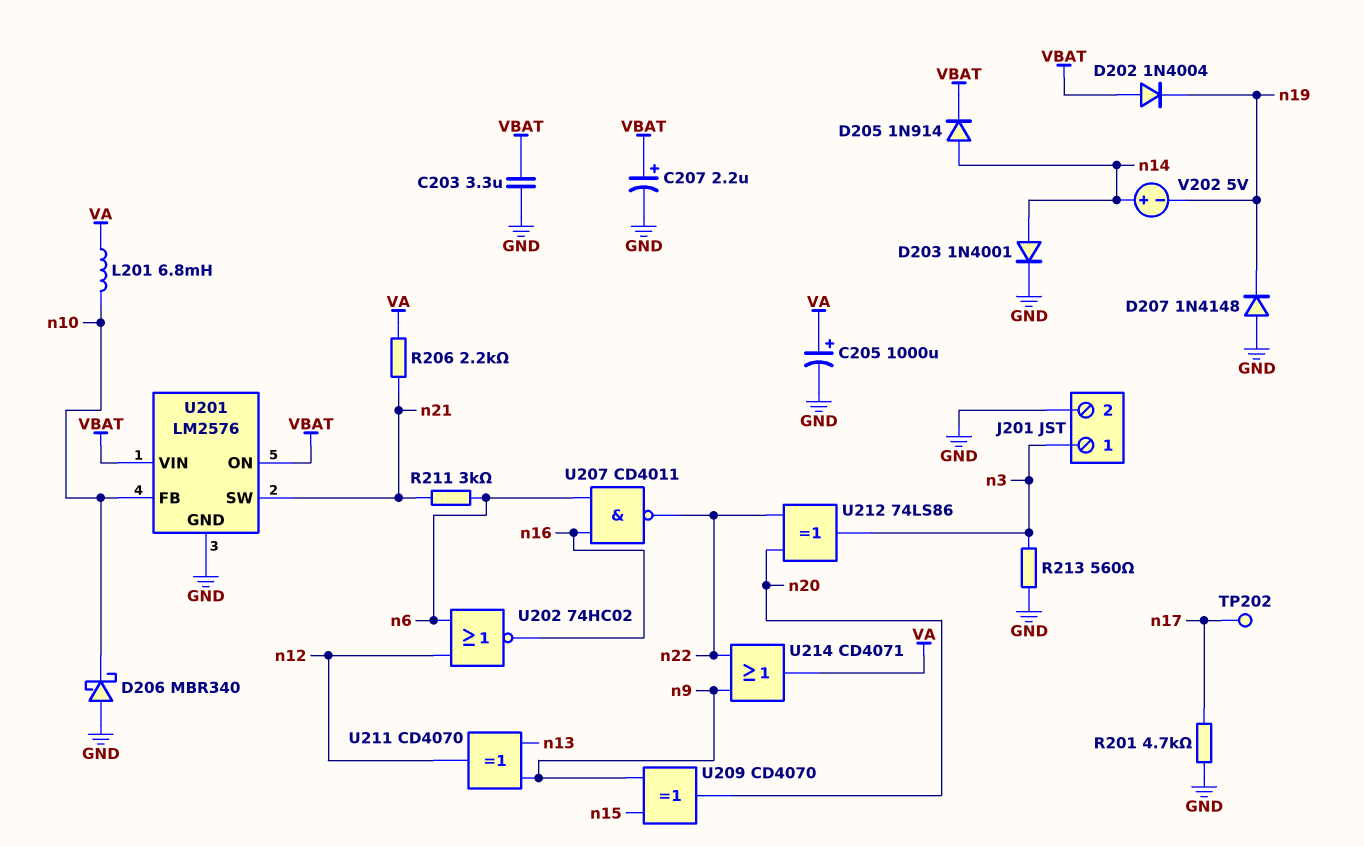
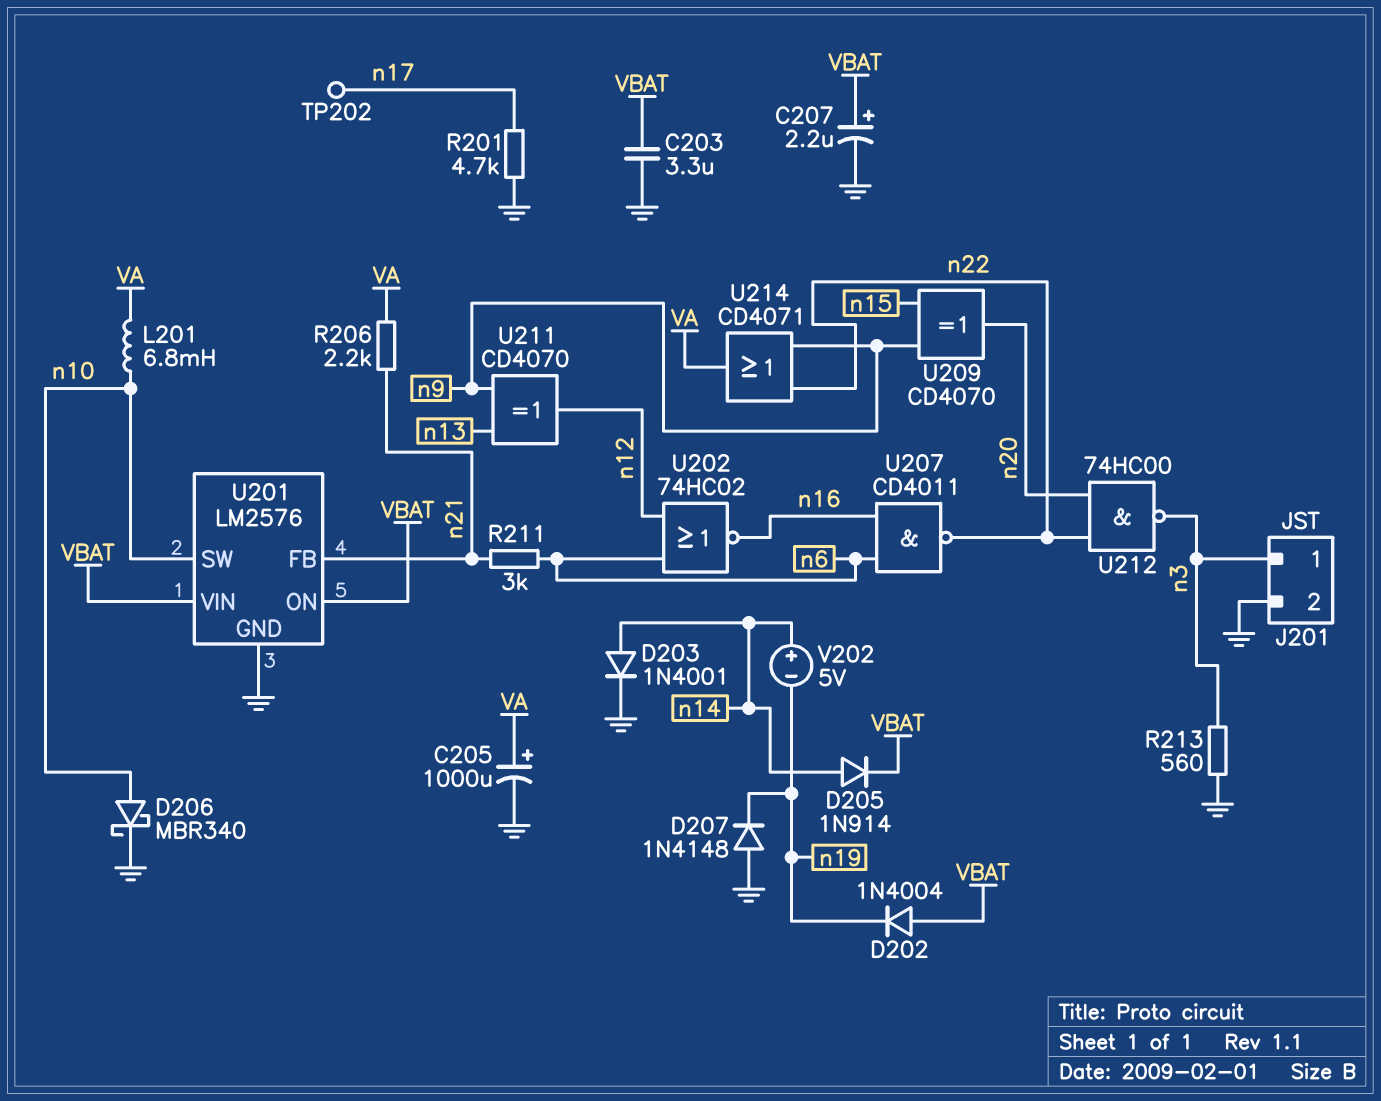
D206: schottky MBR340 (A GND, K n10) -> schottky MBR340 (A n10, K GND)
U201 pin FB: n10 -> n21
U201 pin SW: n21 -> n10
U212: XOR 74LS86 (in n20, in n22, out n3) -> NAND 74HC00 (in n20, in n22, out n3)

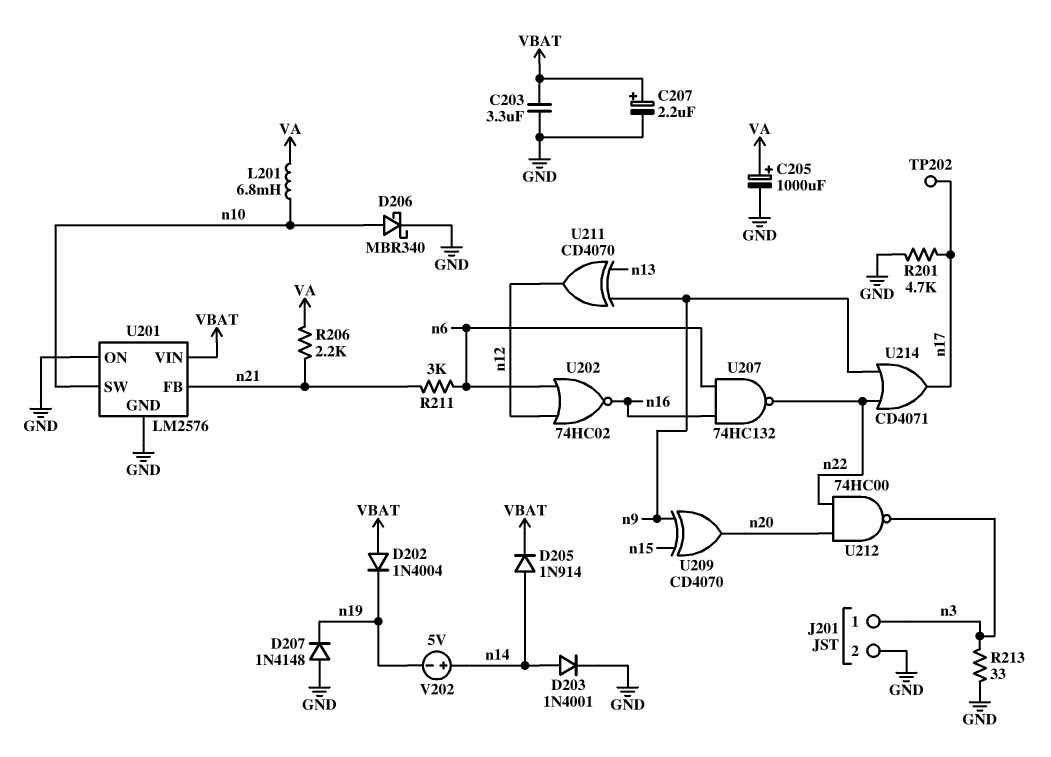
R213: 560 (GND, n3) -> 33 (GND, n3)
U201 pin ON: VBAT -> GND
U207: NAND CD4011 (in n6, in n16, out n22) -> NAND 74HC132 (in n6, in n16, out n22)
U214: OR CD4071 (in n9, in n22, out VA) -> OR CD4071 (in n9, in n22, out n17)

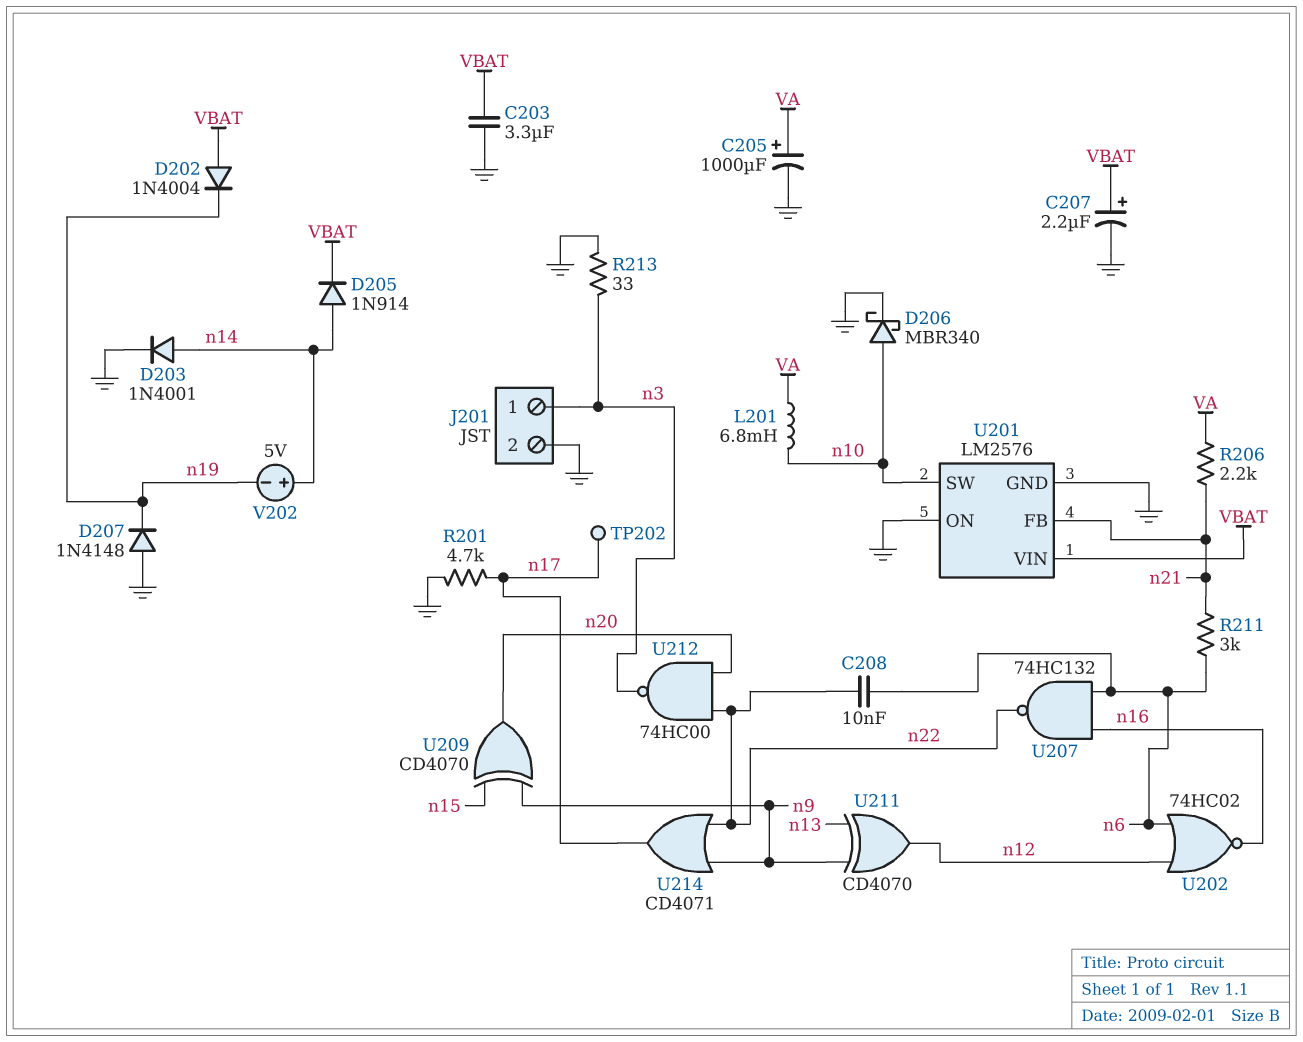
C208: none -> 10nF (n6, n22)

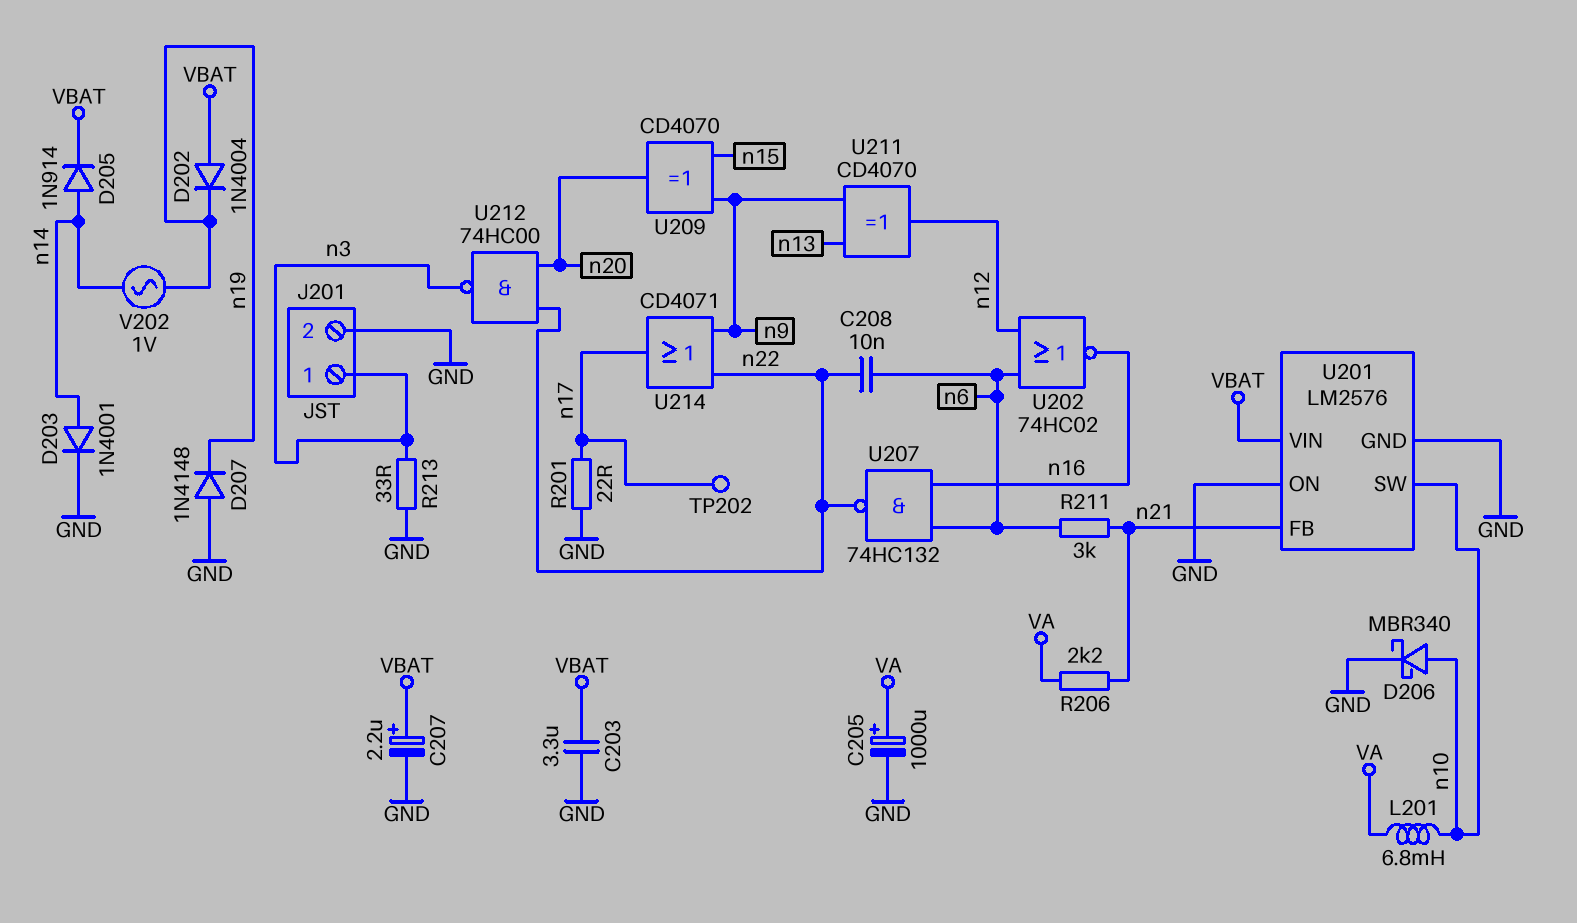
R201: 4.7k (GND, n17) -> 22 (GND, n17)
V202: 5V (plus n14, minus n19) -> AC 1V (n14, n19)

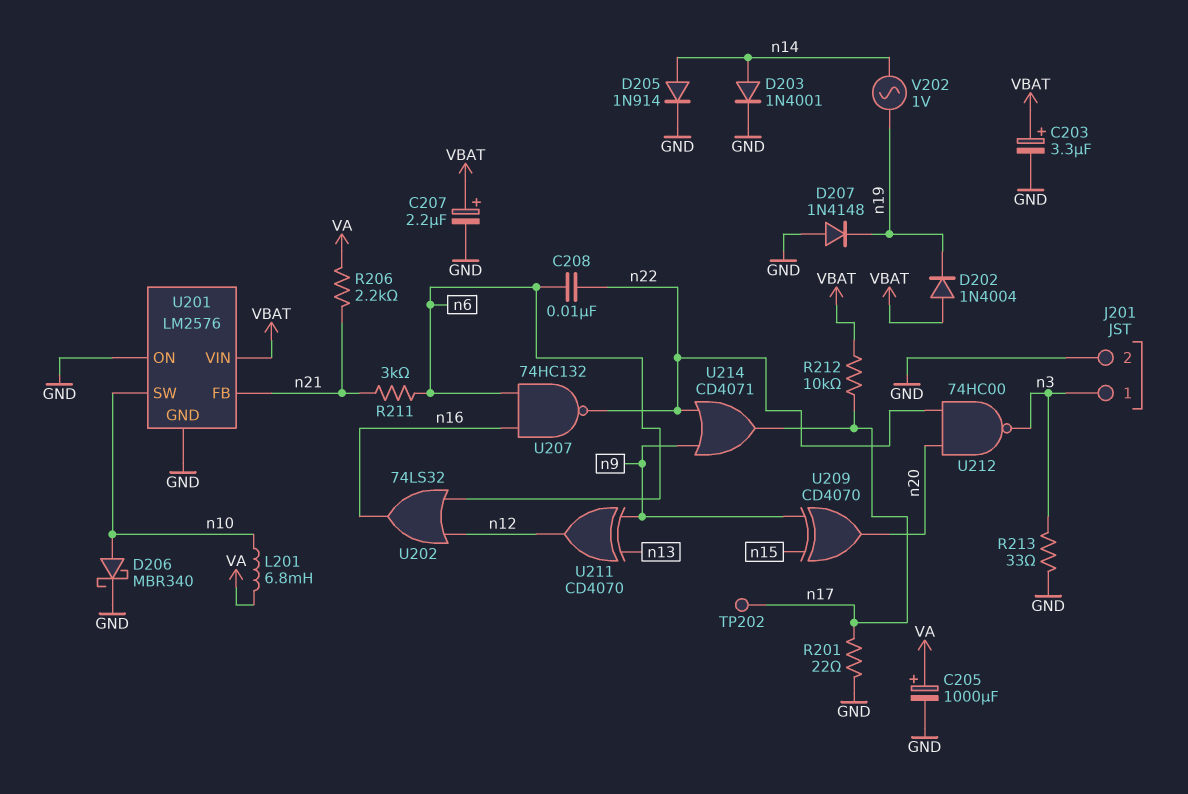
C203: 3.3uF (GND, VBAT) -> 3.3uF (plus VBAT, minus GND)
D205: diode 1N914 (A n14, K VBAT) -> diode 1N914 (A n14, K GND)
R212: none -> 10k (VBAT, n17)
U202: NOR 74HC02 (in n6, in n12, out n16) -> OR 74LS32 (in n6, in n12, out n16)

